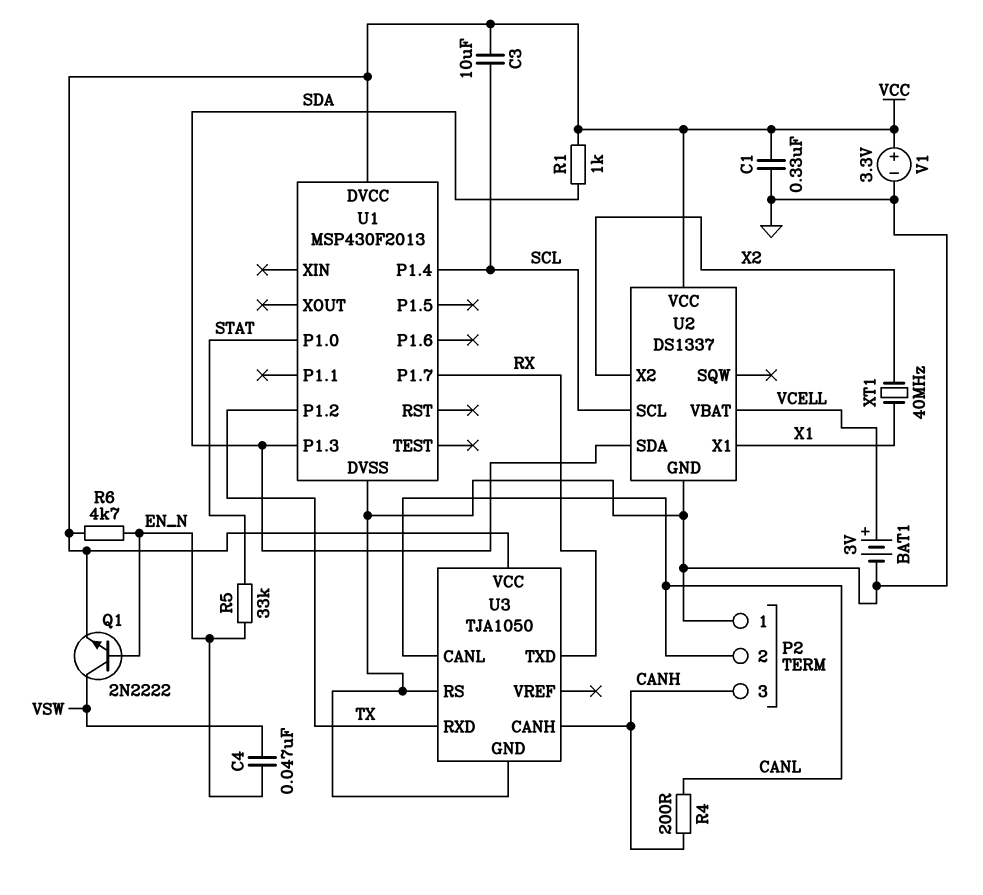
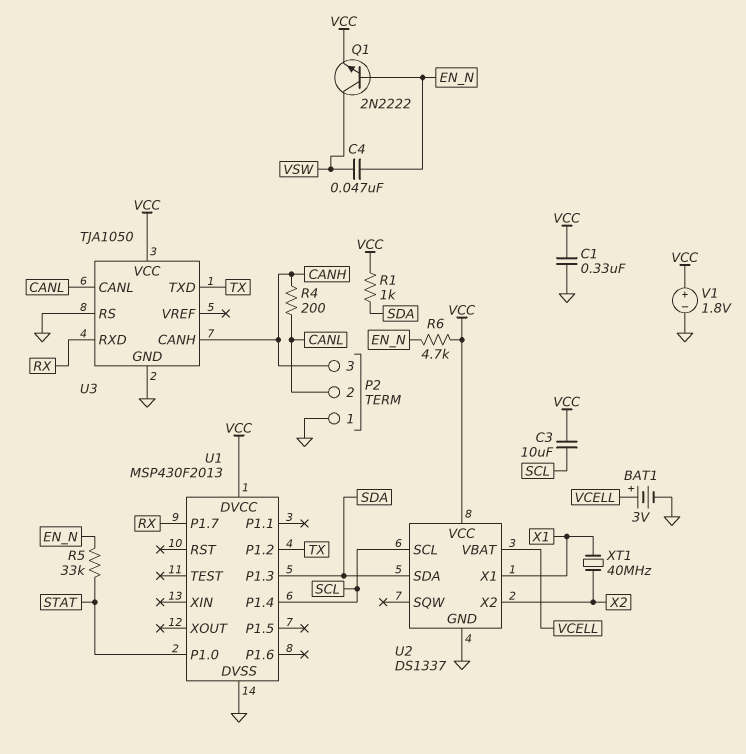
U3 pin RXD: TX -> RX
U3 pin TXD: RX -> TX
V1: 3.3V (plus VCC, minus GND) -> 1.8V (plus VCC, minus GND)

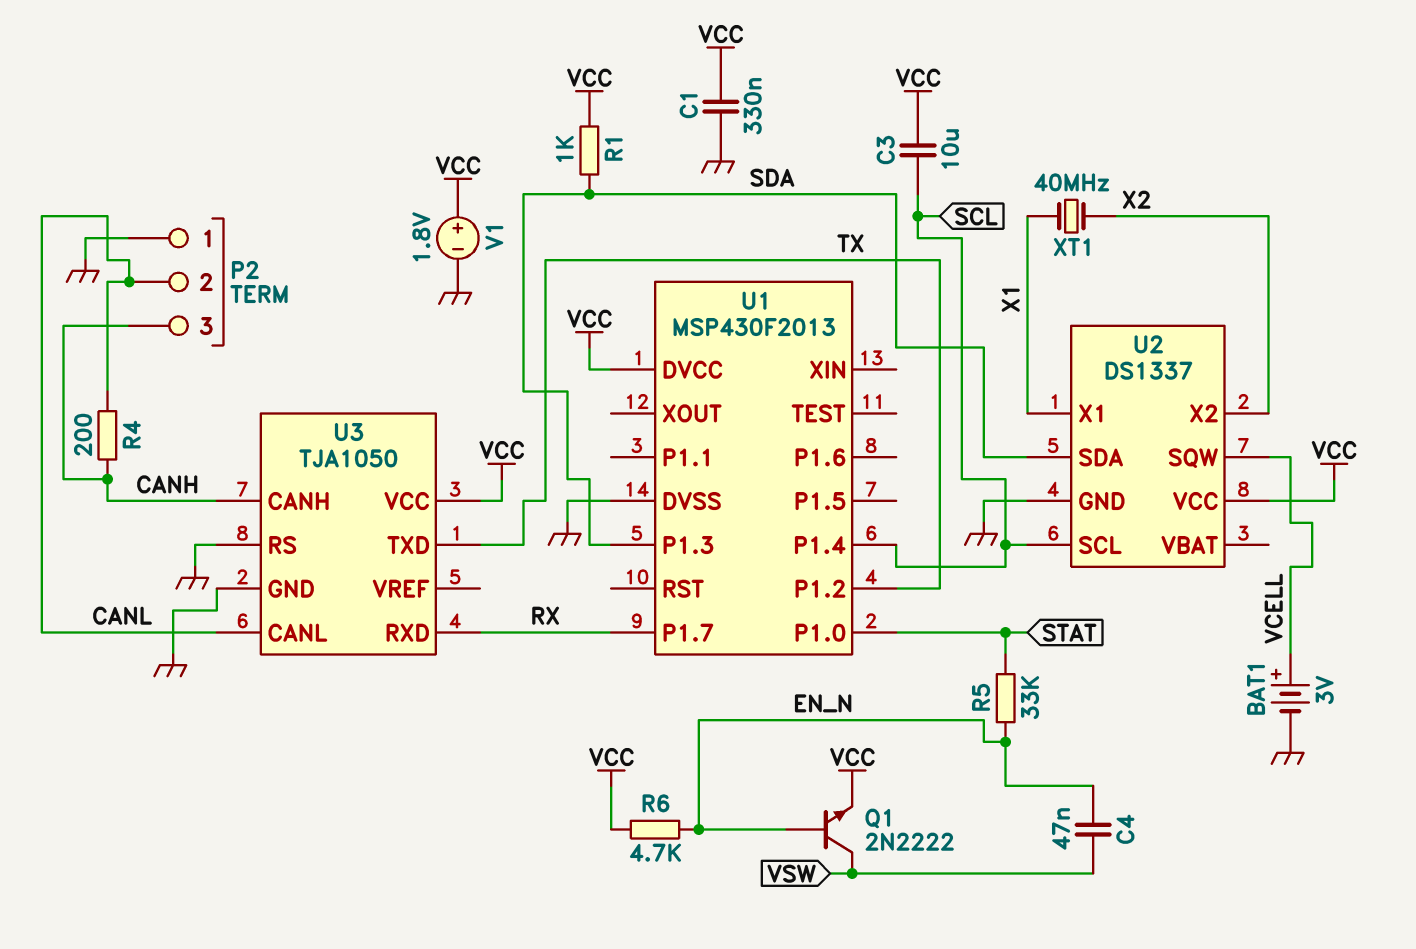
U2 pin SQW: none -> VCELL
U2 pin VBAT: VCELL -> none

